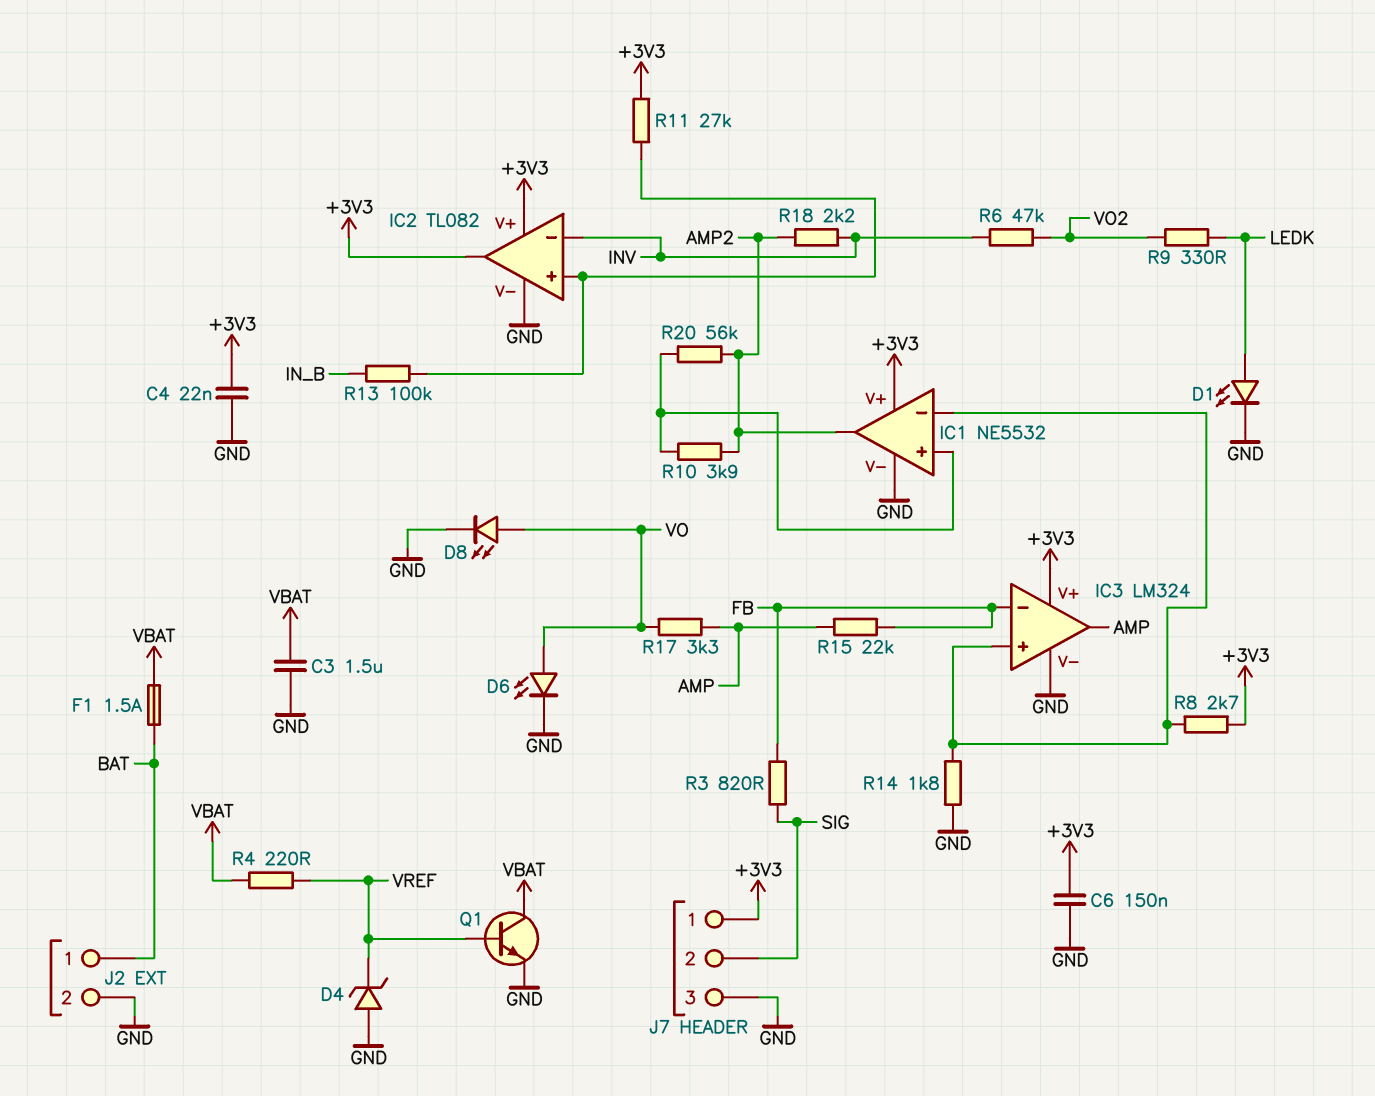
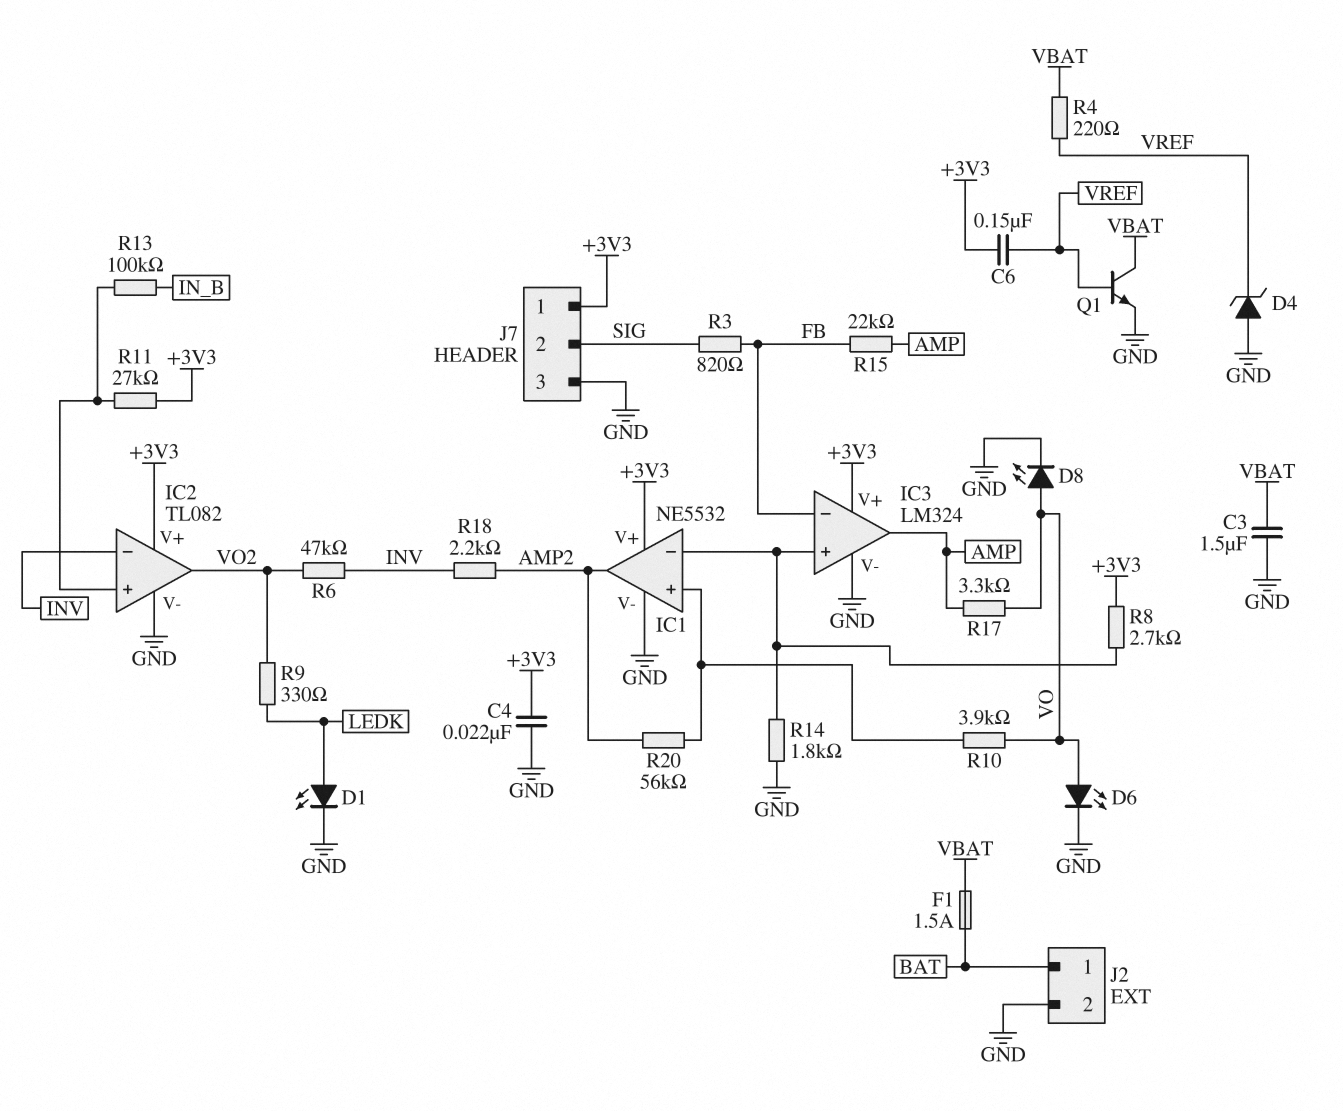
C6: 150nF (+3V3, GND) -> 150nF (+3V3, VREF)
IC2 pin out: +3V3 -> VO2
R10: 3.9k (AMP2, IC1/in+) -> 3.9k (IC1/in+, VO)

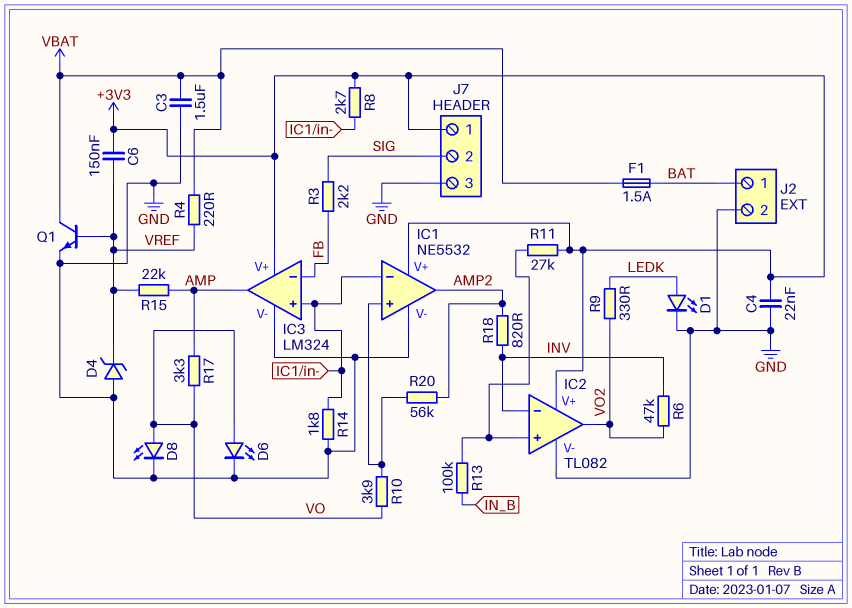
R3: 820 (FB, SIG) -> 2.2k (FB, SIG)
R15: 22k (AMP, FB) -> 22k (AMP, VREF)
R18: 2.2k (AMP2, INV) -> 820 (AMP2, INV)

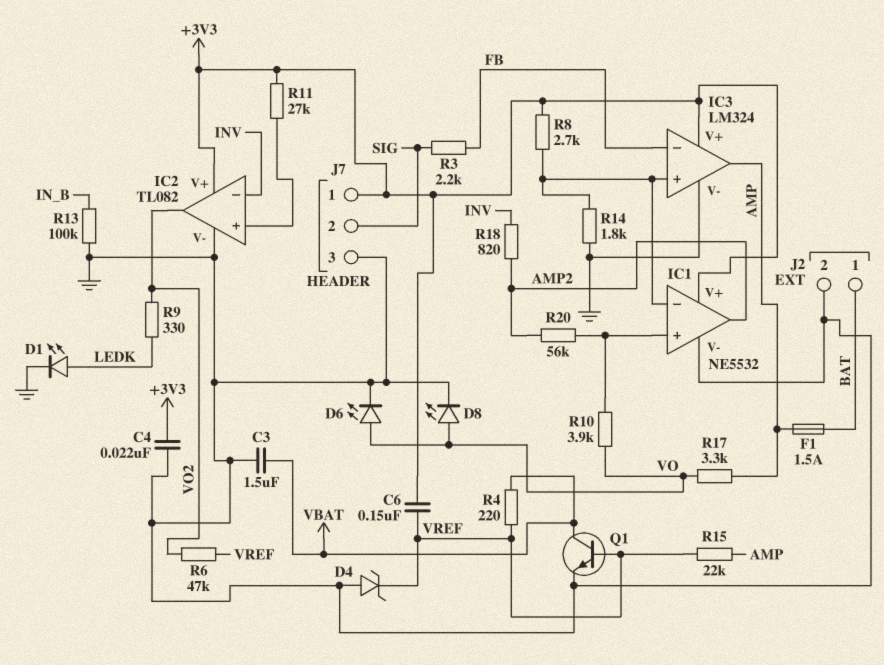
F1: 1.5A (BAT, VBAT) -> 1.5A (AMP, BAT)
R6: 47k (INV, VO2) -> 47k (VO2, VREF)
R13: 100k (IC2/in+, IN_B) -> 100k (GND, IN_B)

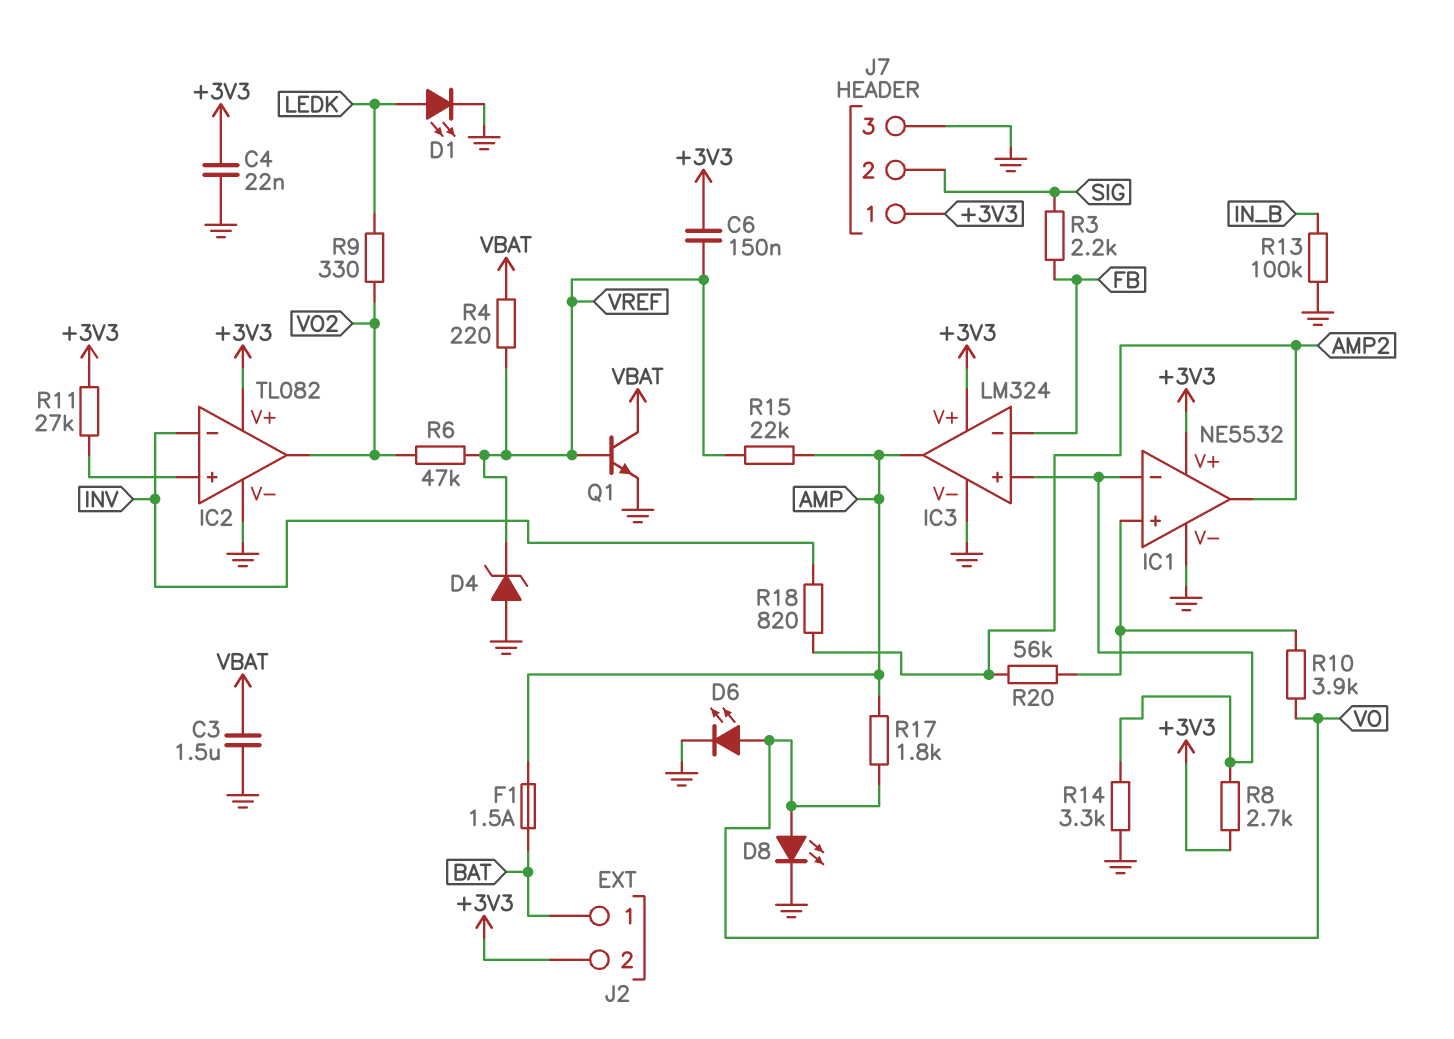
J2 pin 2: GND -> +3V3
R14: 1.8k (GND, IC1/in-) -> 3.3k (GND, IC1/in-)
R17: 3.3k (AMP, VO) -> 1.8k (AMP, VO)

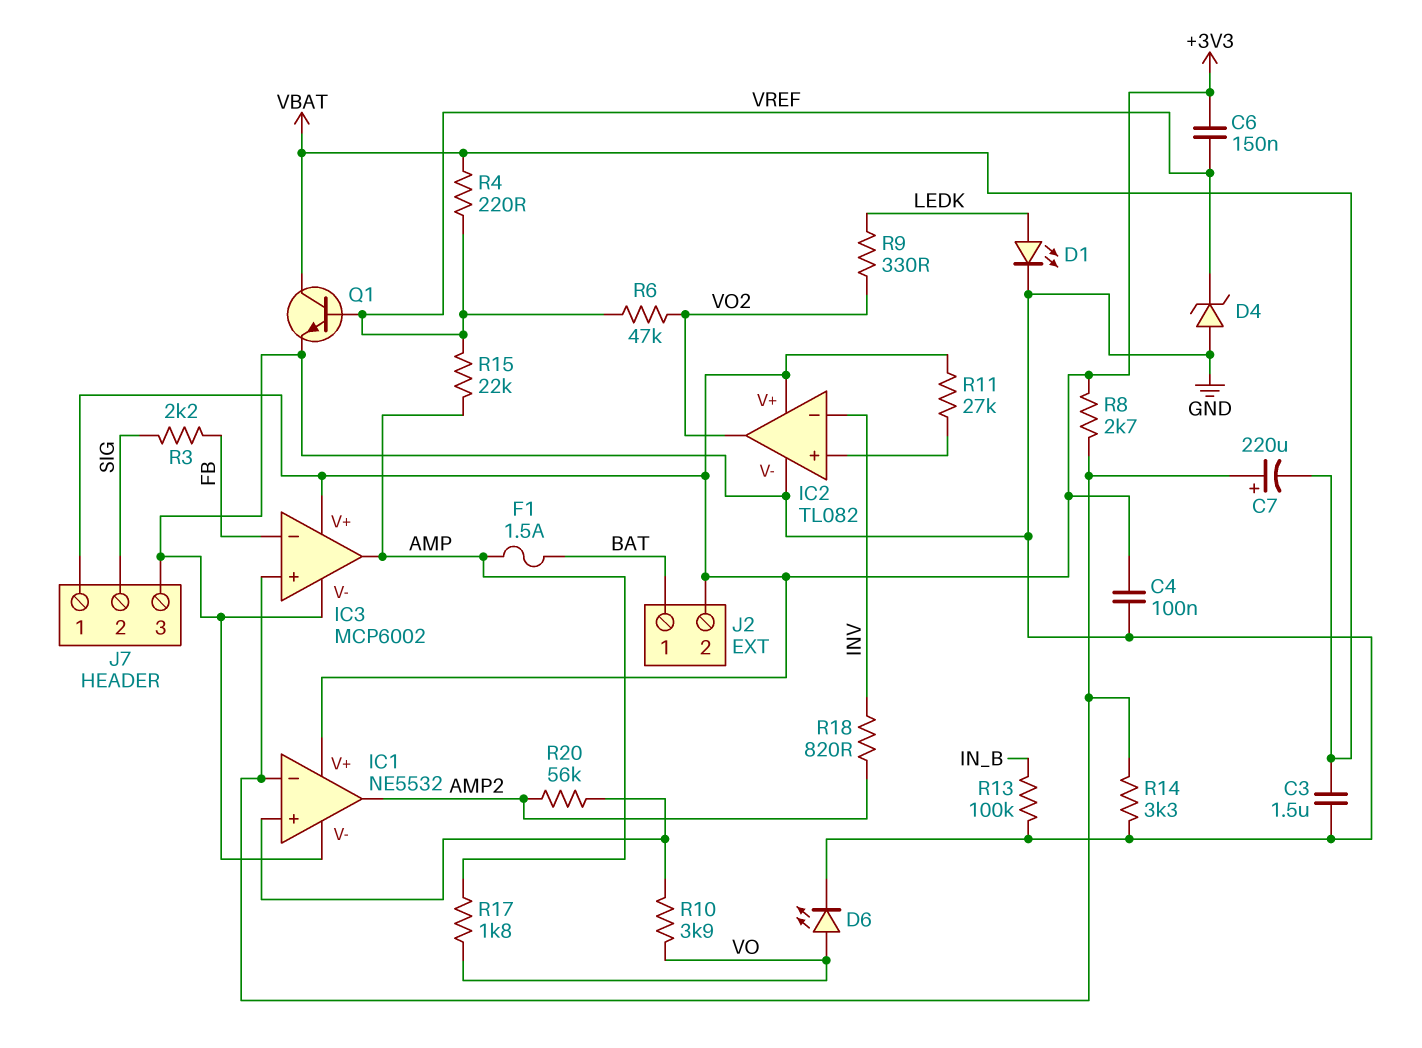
C4: 22nF (+3V3, GND) -> 100nF (+3V3, GND)
C7: none -> 220uF (plus IC1/in-, minus VBAT)
D8: LED (A VO, K GND) -> none
IC3: LM324 -> MCP6002

